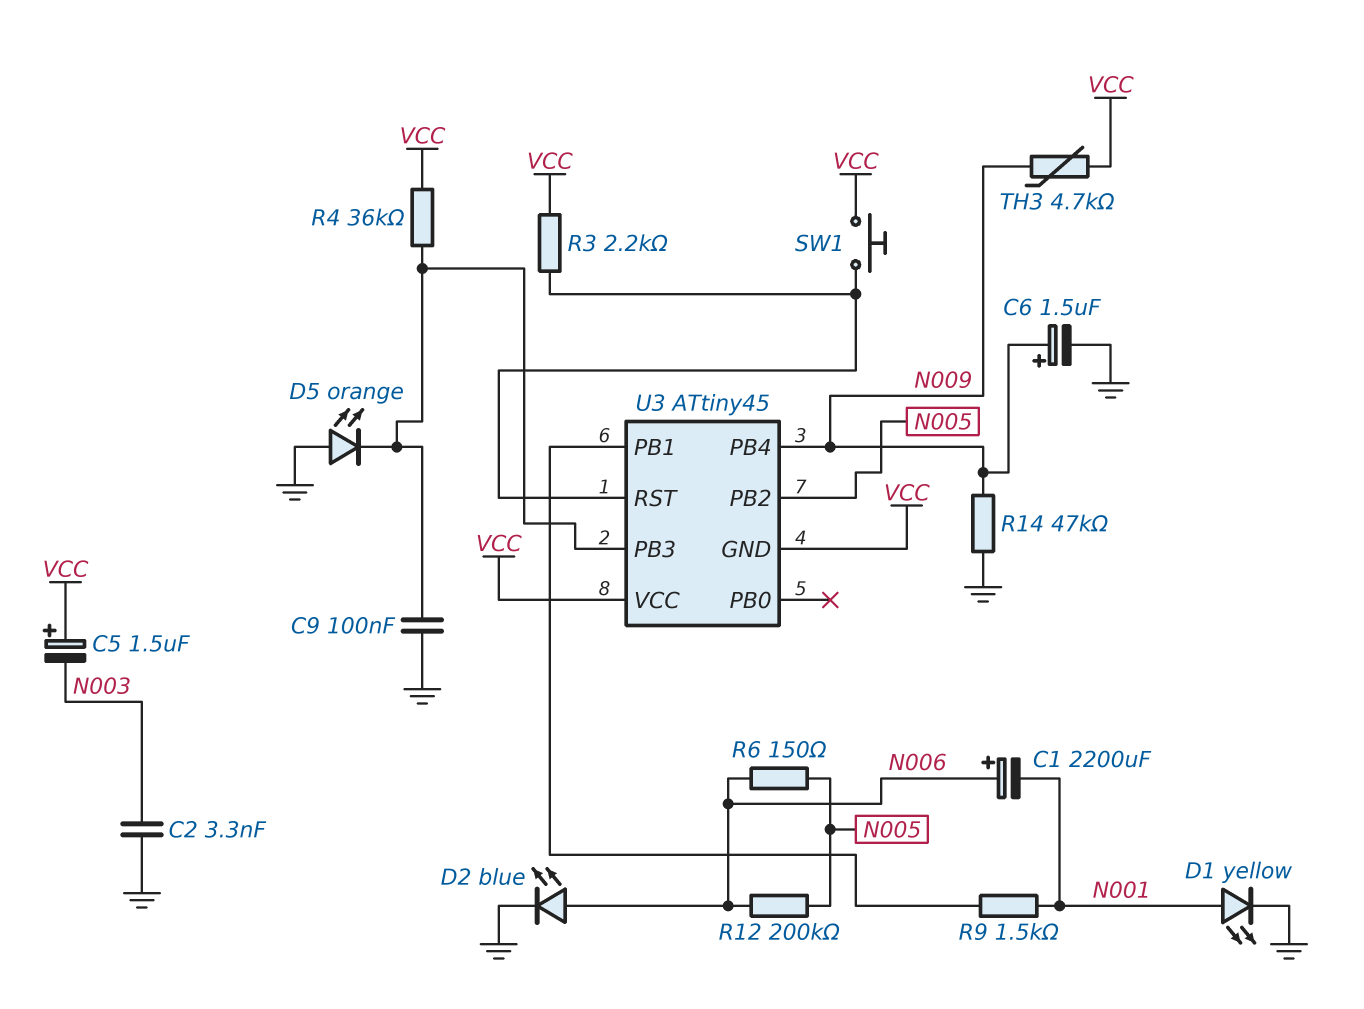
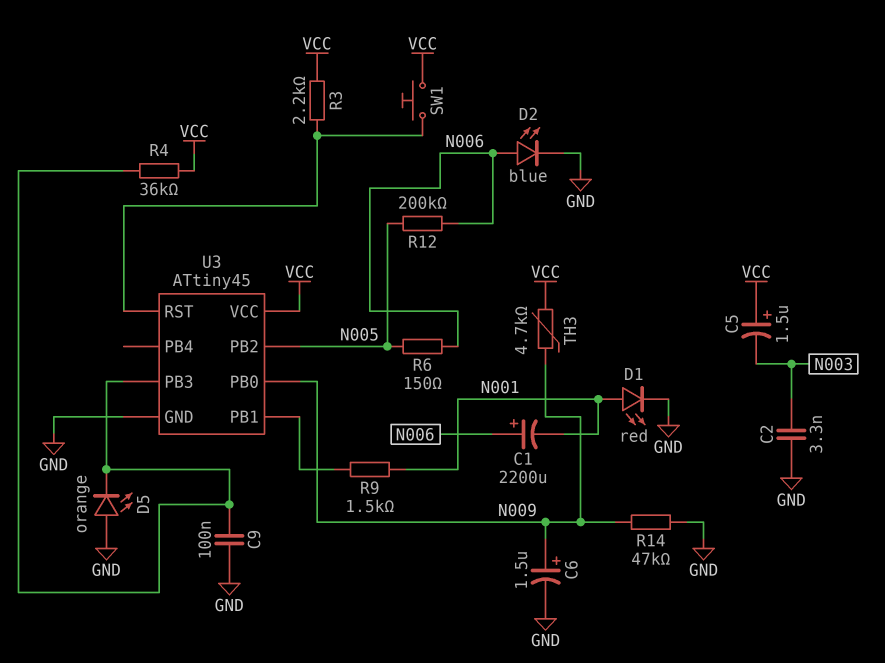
D1: LED yellow (A N001, K GND) -> LED red (A N001, K GND)
U3 pin GND: VCC -> GND
U3 pin PB0: none -> N009
U3 pin PB4: N009 -> none

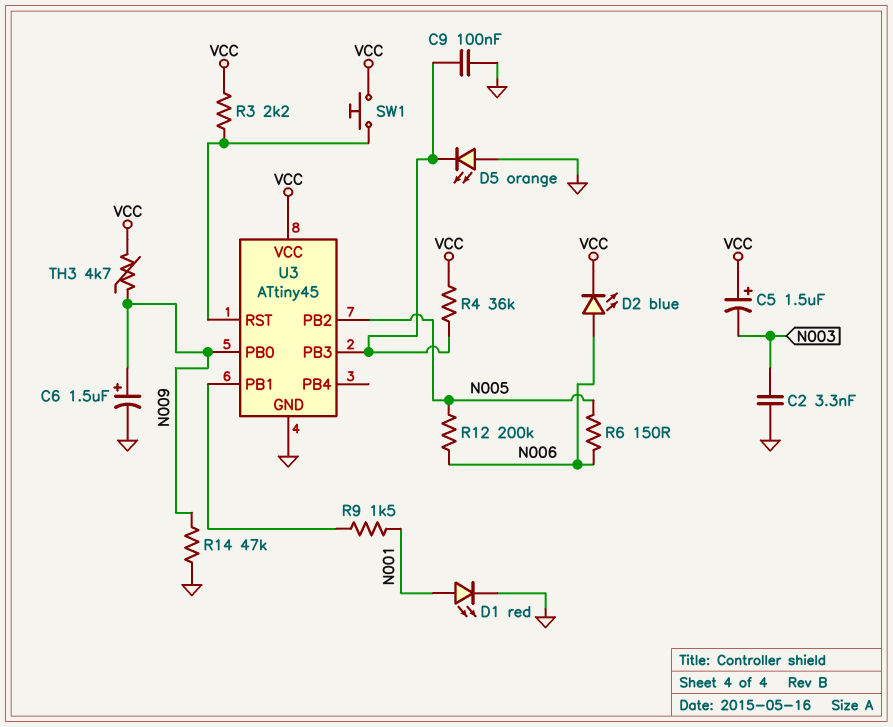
C1: 2200uF (plus N006, minus N001) -> none
D2: LED blue (A N006, K GND) -> LED blue (A N006, K VCC)

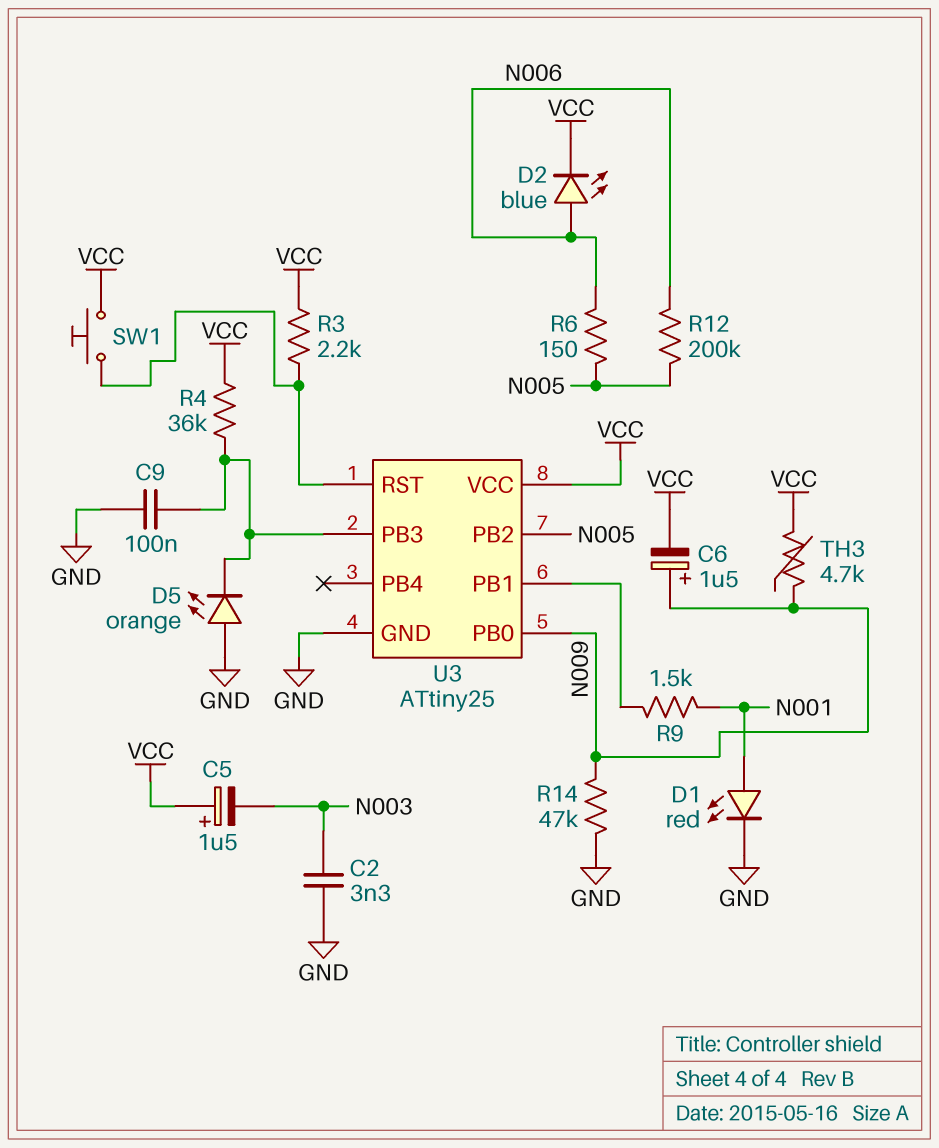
C6: 1.5uF (plus N009, minus GND) -> 1.5uF (plus N009, minus VCC)
U3: ATtiny45 -> ATtiny25

